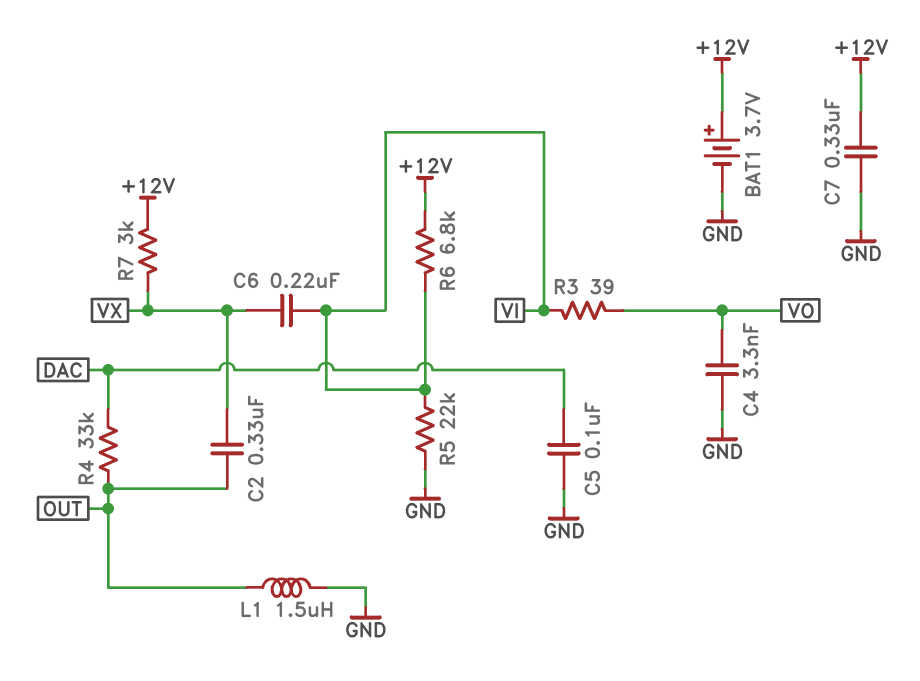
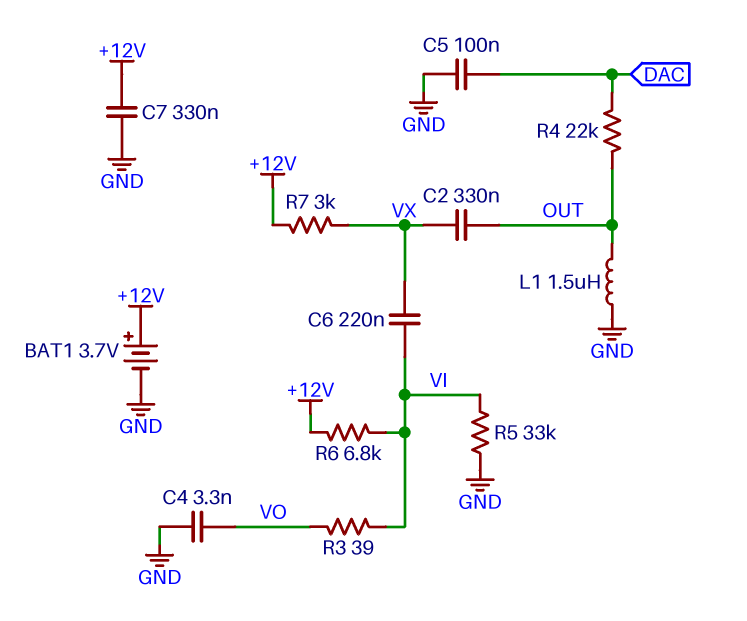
R4: 33k (DAC, OUT) -> 22k (DAC, OUT)
R5: 22k (GND, VI) -> 33k (GND, VI)

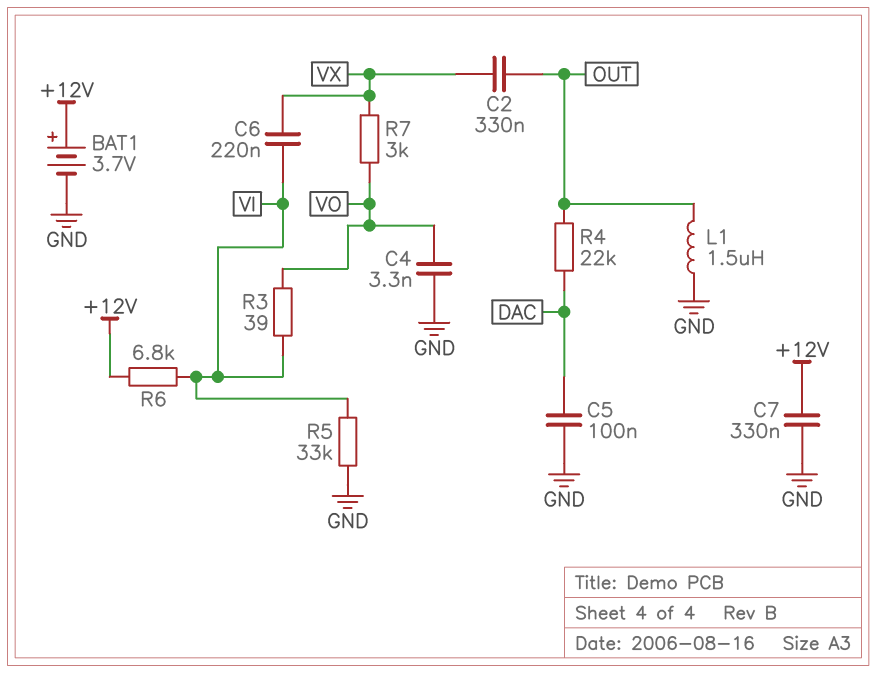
R7: 3k (+12V, VX) -> 3k (VO, VX)

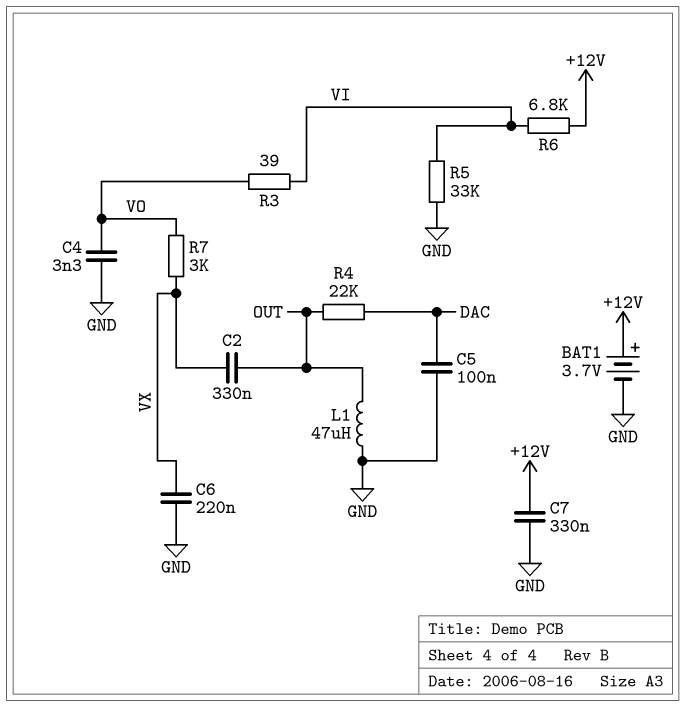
C6: 220nF (VI, VX) -> 220nF (GND, VX)
L1: 1.5uH (GND, OUT) -> 47uH (GND, OUT)

